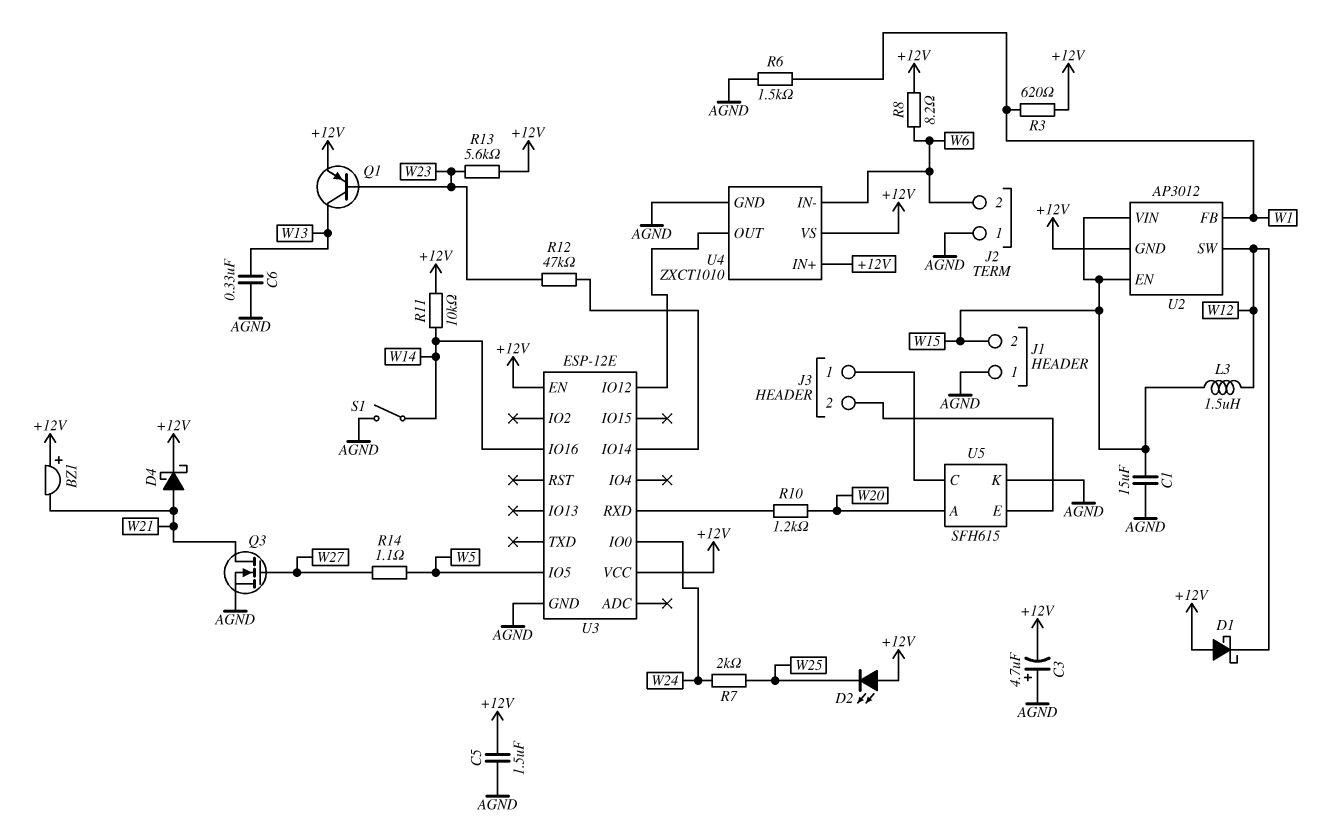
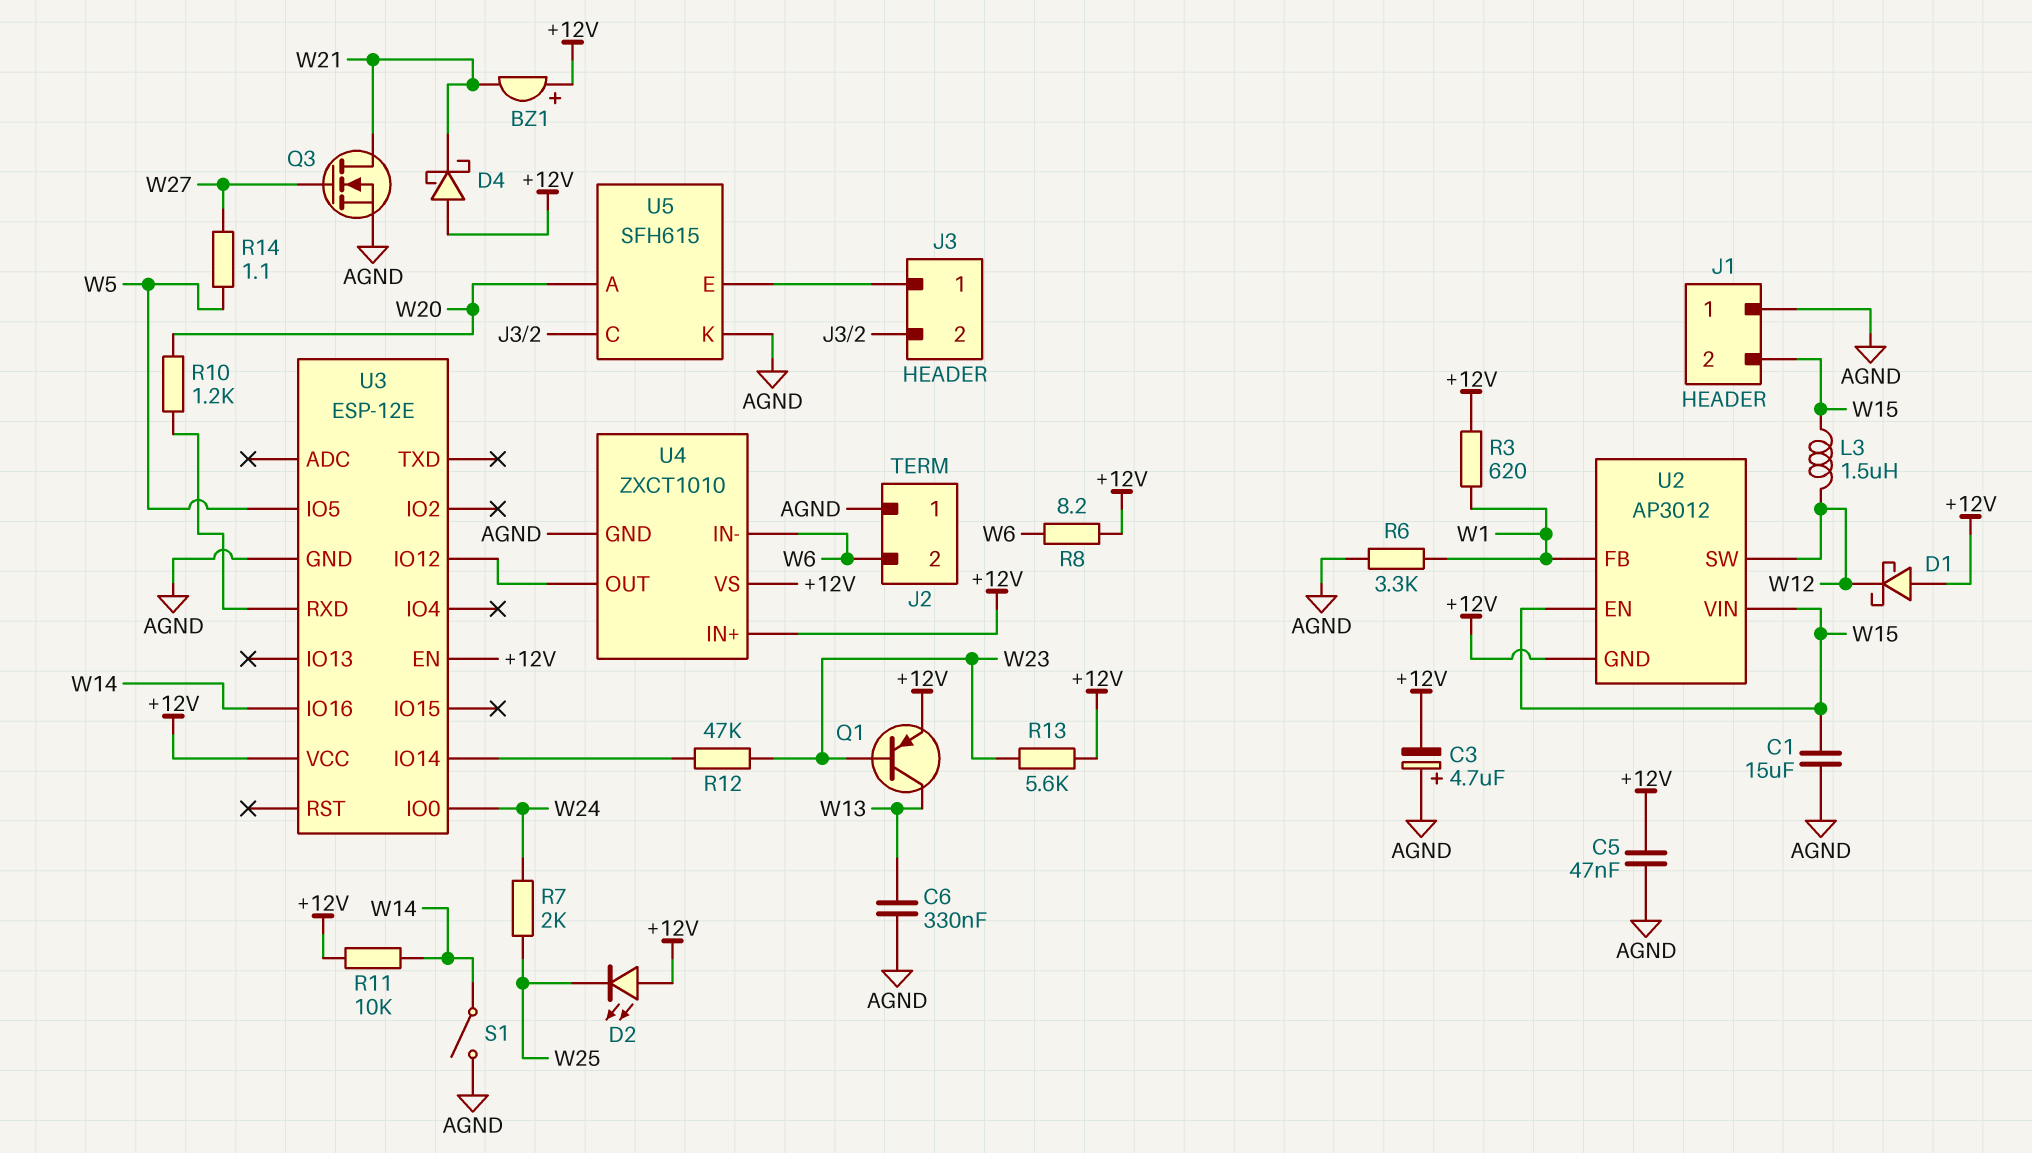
C5: 1.5uF (+12V, AGND) -> 47nF (+12V, AGND)
D4: schottky (A W21, K +12V) -> schottky (A +12V, K W21)
R6: 1.5k (AGND, W1) -> 3.3k (AGND, W1)
U5 pin C: J3/1 -> J3/2
U5 pin E: J3/2 -> J3/1

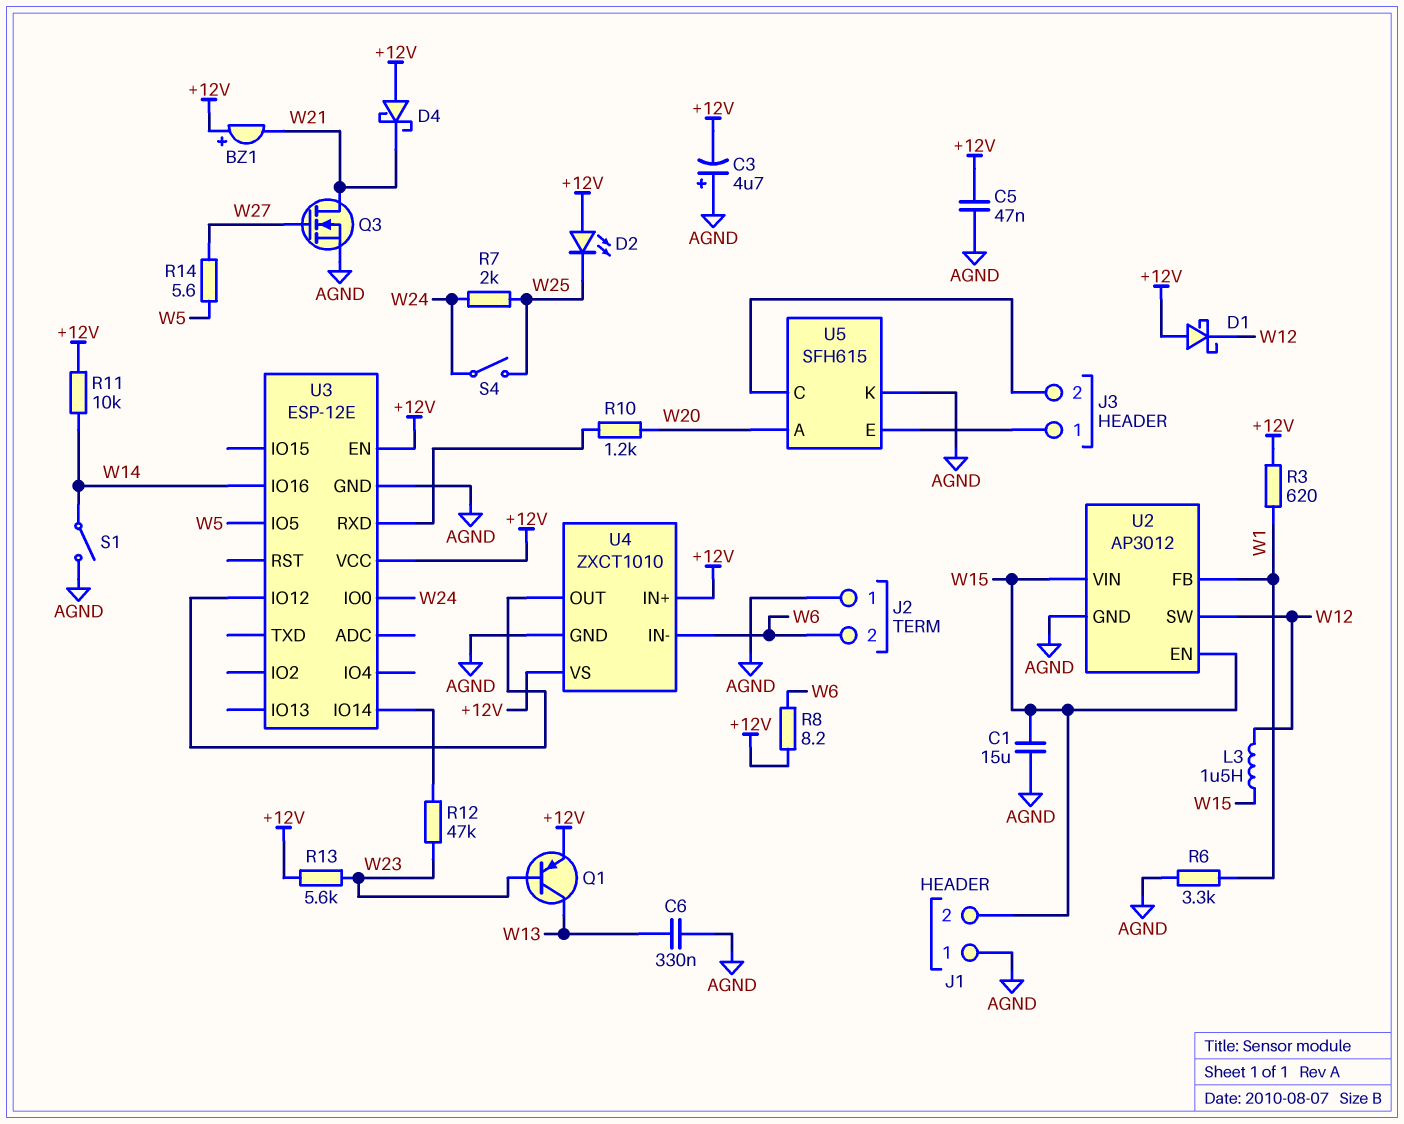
R14: 1.1 (W5, W27) -> 5.6 (W5, W27)
S4: none -> switch (W24, W25)
U2 pin GND: +12V -> AGND

